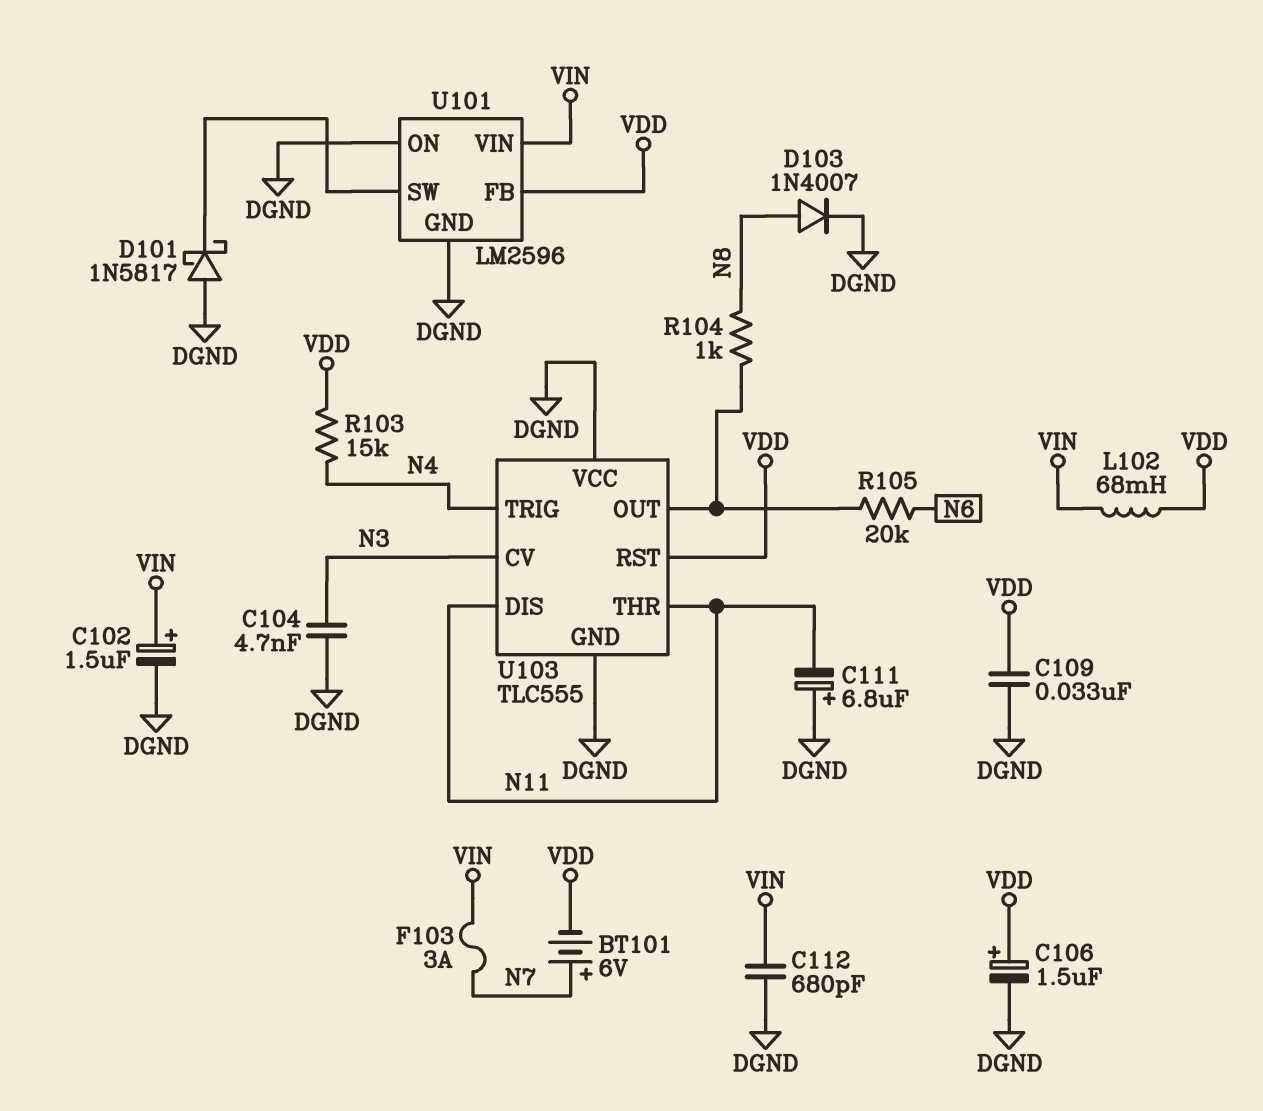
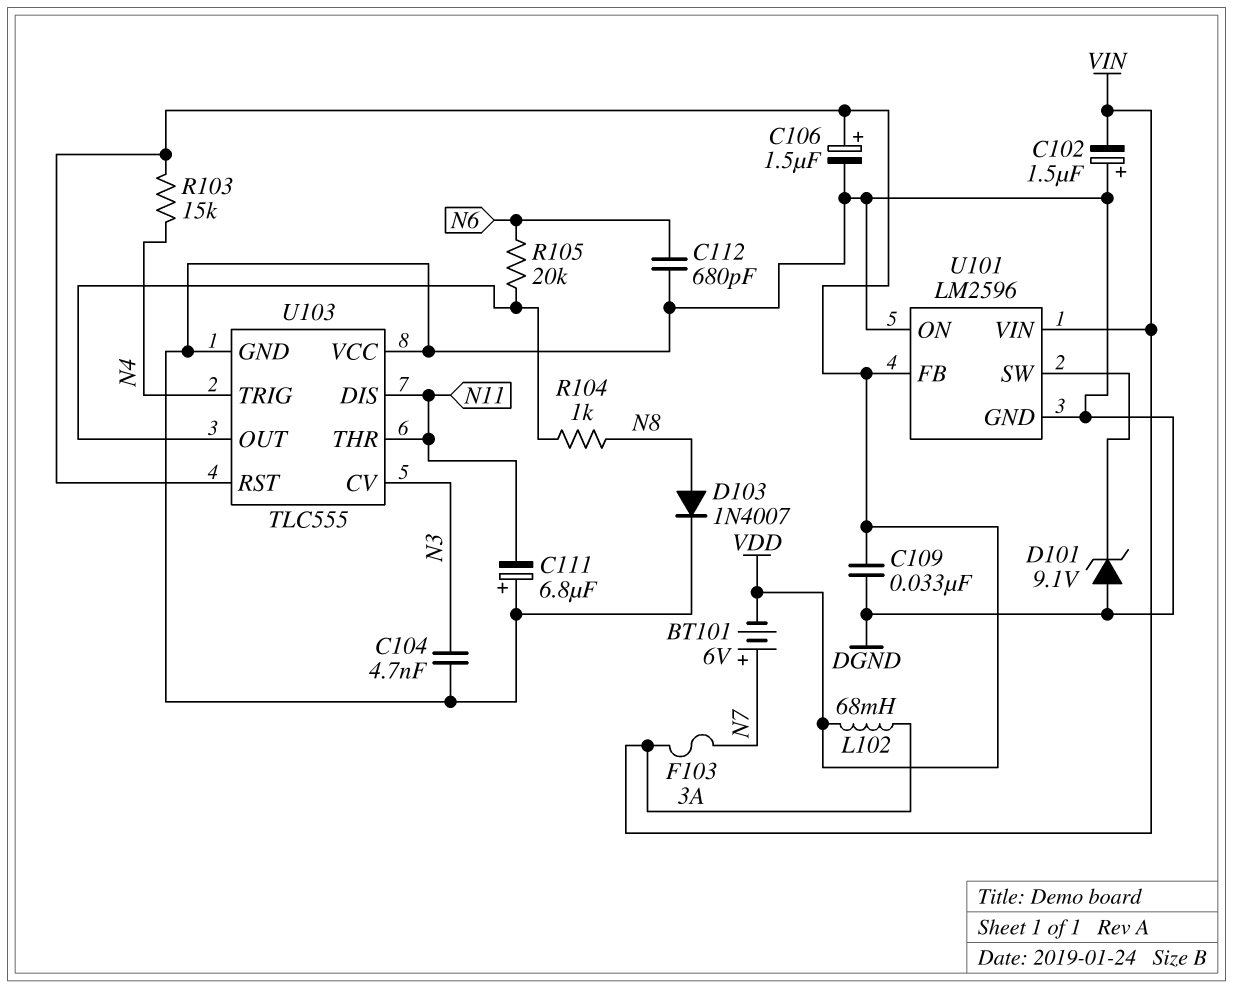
C102: 1.5uF (plus VIN, minus DGND) -> 1.5uF (plus DGND, minus VIN)
C112: 680pF (DGND, VIN) -> 680pF (DGND, N6)
D101: schottky 1N5817 (A DGND, K U101/SW) -> zener 9.1V (A DGND, K U101/SW)

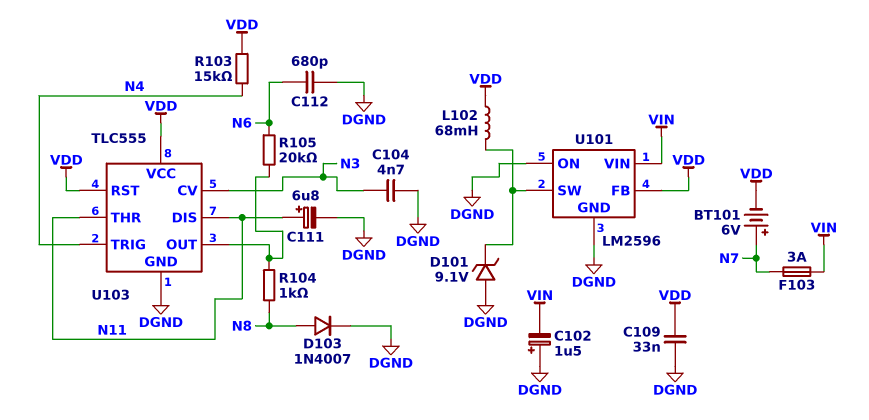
C106: 1.5uF (plus VDD, minus DGND) -> none
C111: 6.8uF (plus DGND, minus N11) -> 6.8uF (plus N11, minus DGND)
L102: 68mH (VDD, VIN) -> 68mH (U101/SW, VDD)
U103 pin VCC: DGND -> VDD

